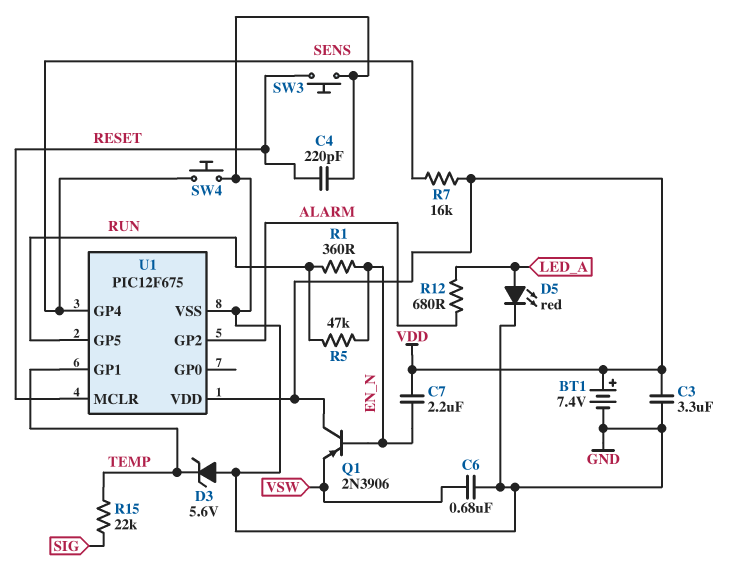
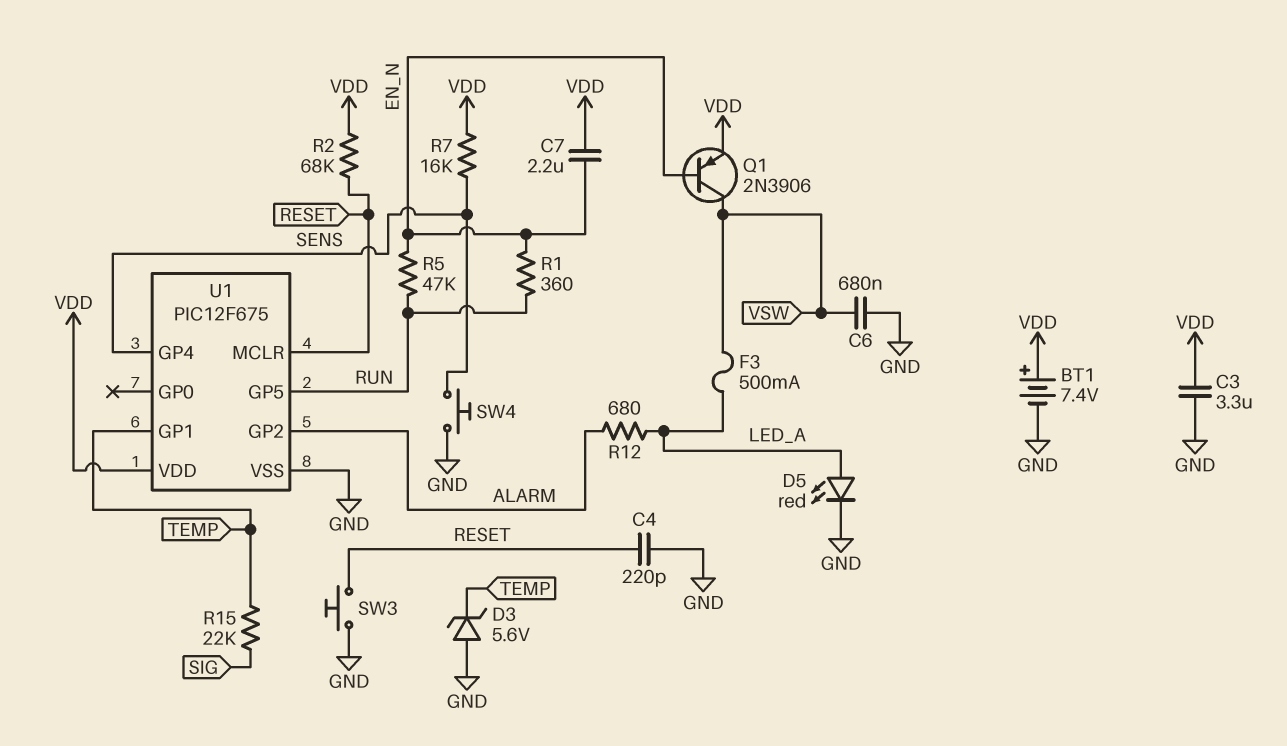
F3: none -> 500mA (LED_A, VSW)
Q1: PNP 2N3906 (B EN_N, C VDD, E VSW) -> PNP 2N3906 (B EN_N, C VSW, E VDD)
R2: none -> 68k (RESET, VDD)

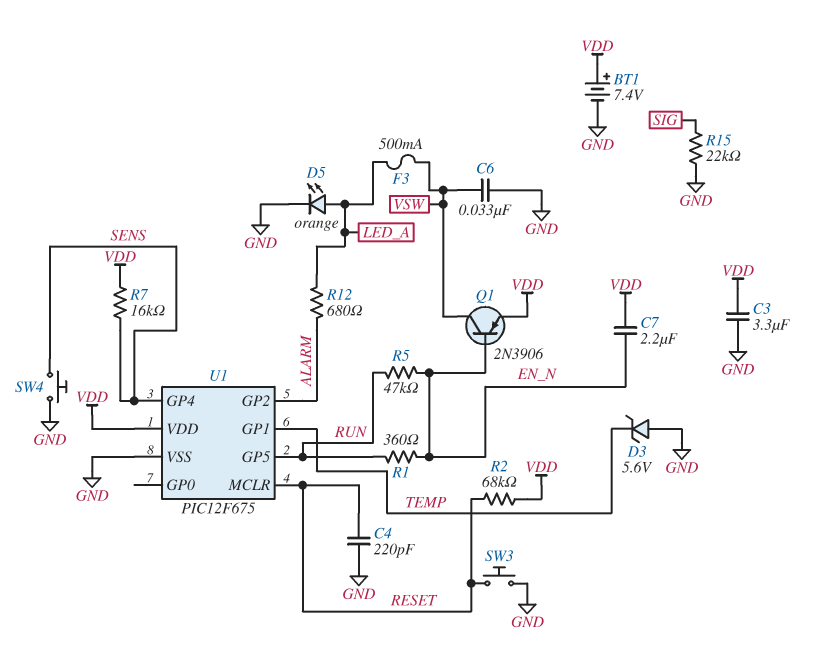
C6: 680nF (GND, VSW) -> 33nF (GND, VSW)
D5: LED red (A LED_A, K GND) -> LED orange (A LED_A, K GND)
R15: 22k (SIG, TEMP) -> 22k (GND, SIG)

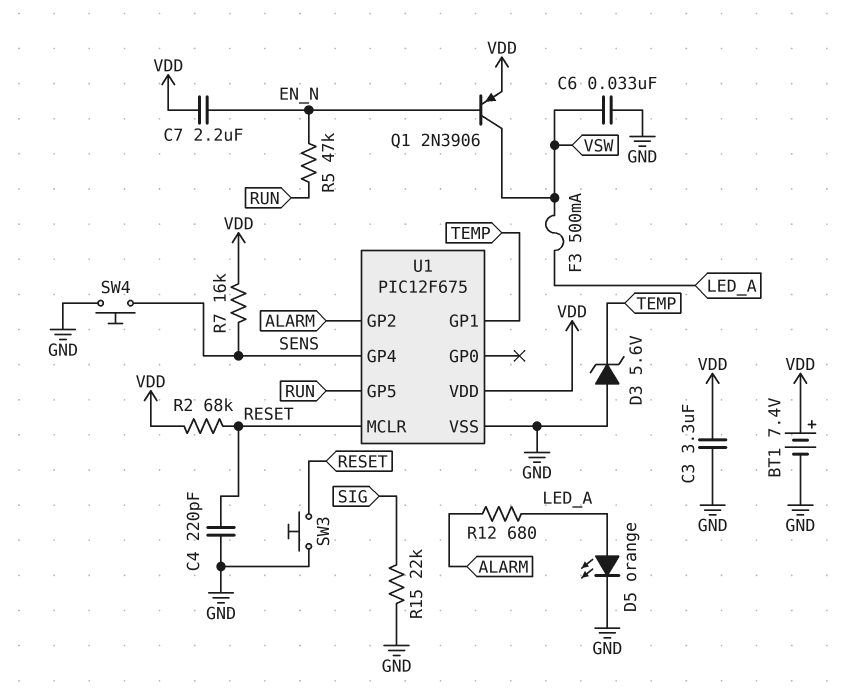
R1: 360 (EN_N, RUN) -> none

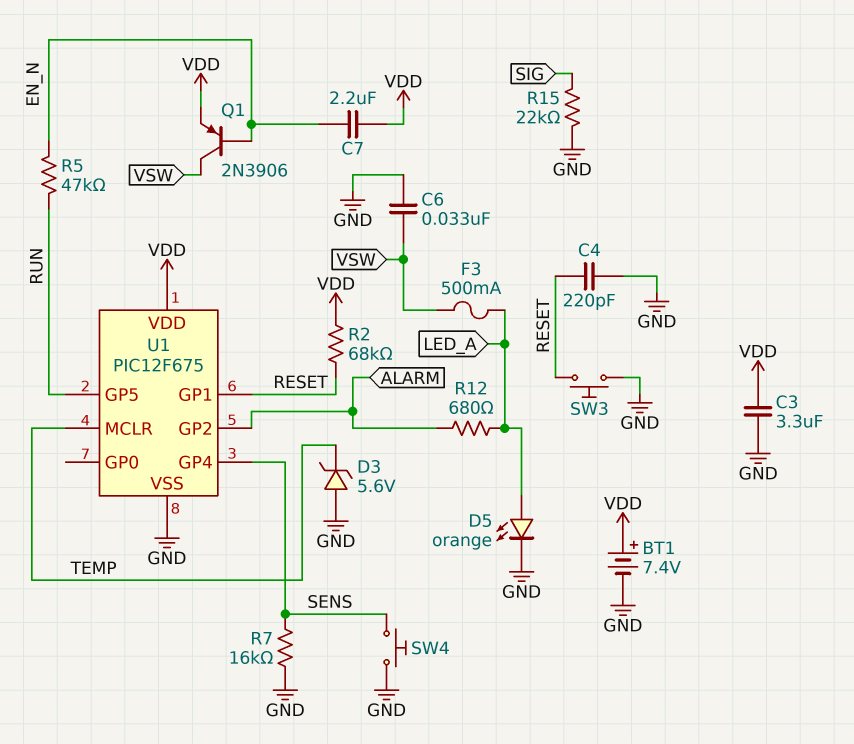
R7: 16k (SENS, VDD) -> 16k (GND, SENS)
U1 pin GP1: TEMP -> RESET
U1 pin MCLR: RESET -> TEMP

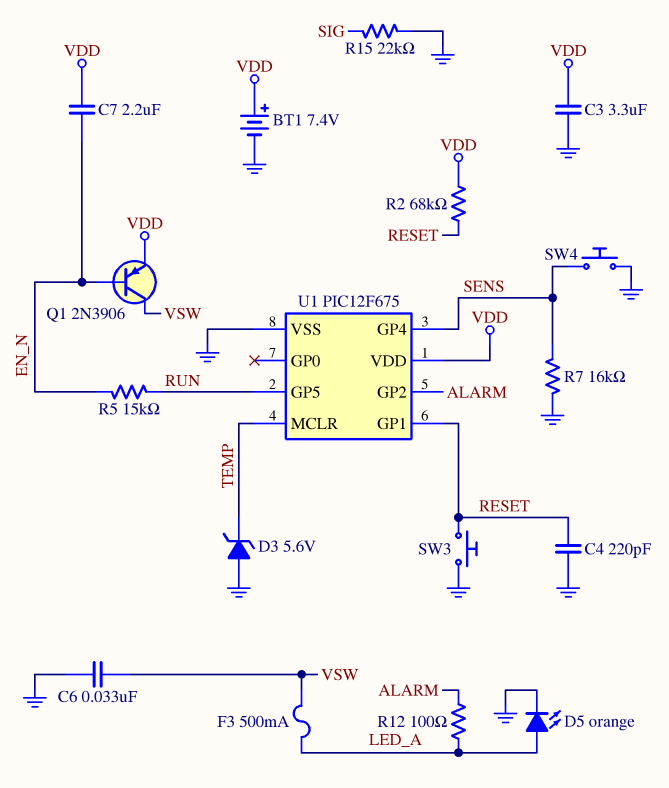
R5: 47k (EN_N, RUN) -> 15k (EN_N, RUN)
R12: 680 (ALARM, LED_A) -> 100 (ALARM, LED_A)

